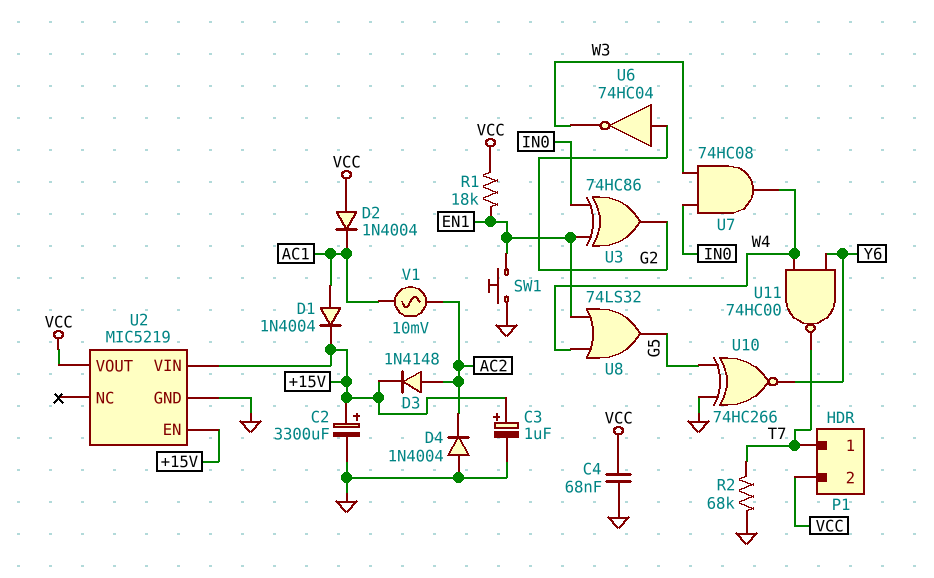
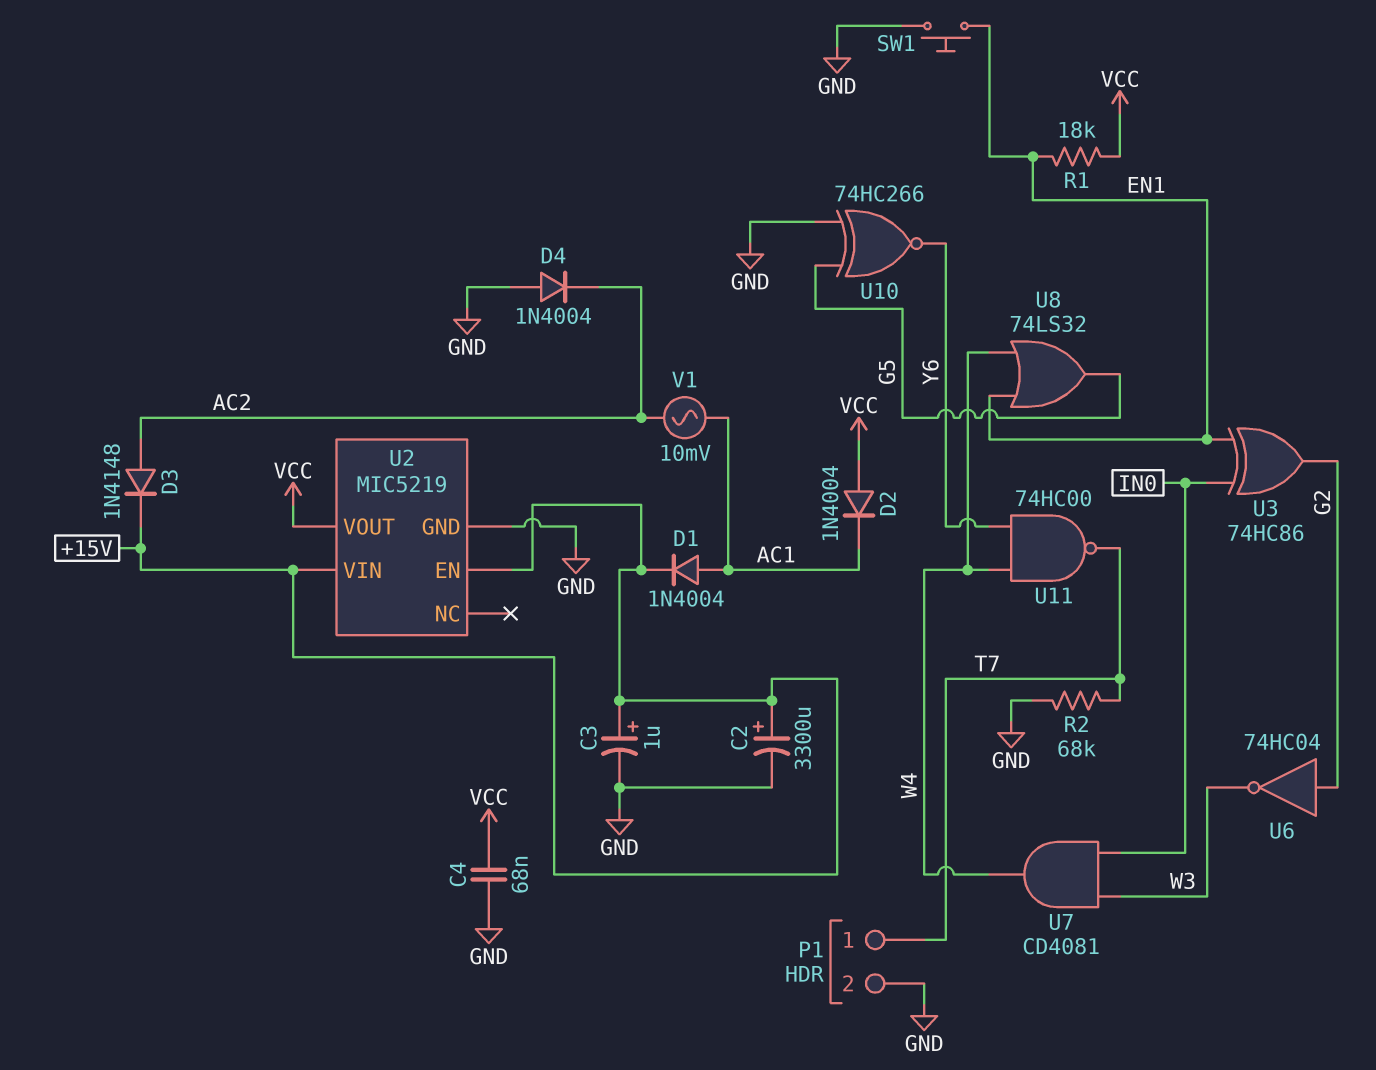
P1 pin 2: VCC -> GND
U7: AND 74HC08 (in IN0, in W3, out W4) -> AND CD4081 (in IN0, in W3, out W4)

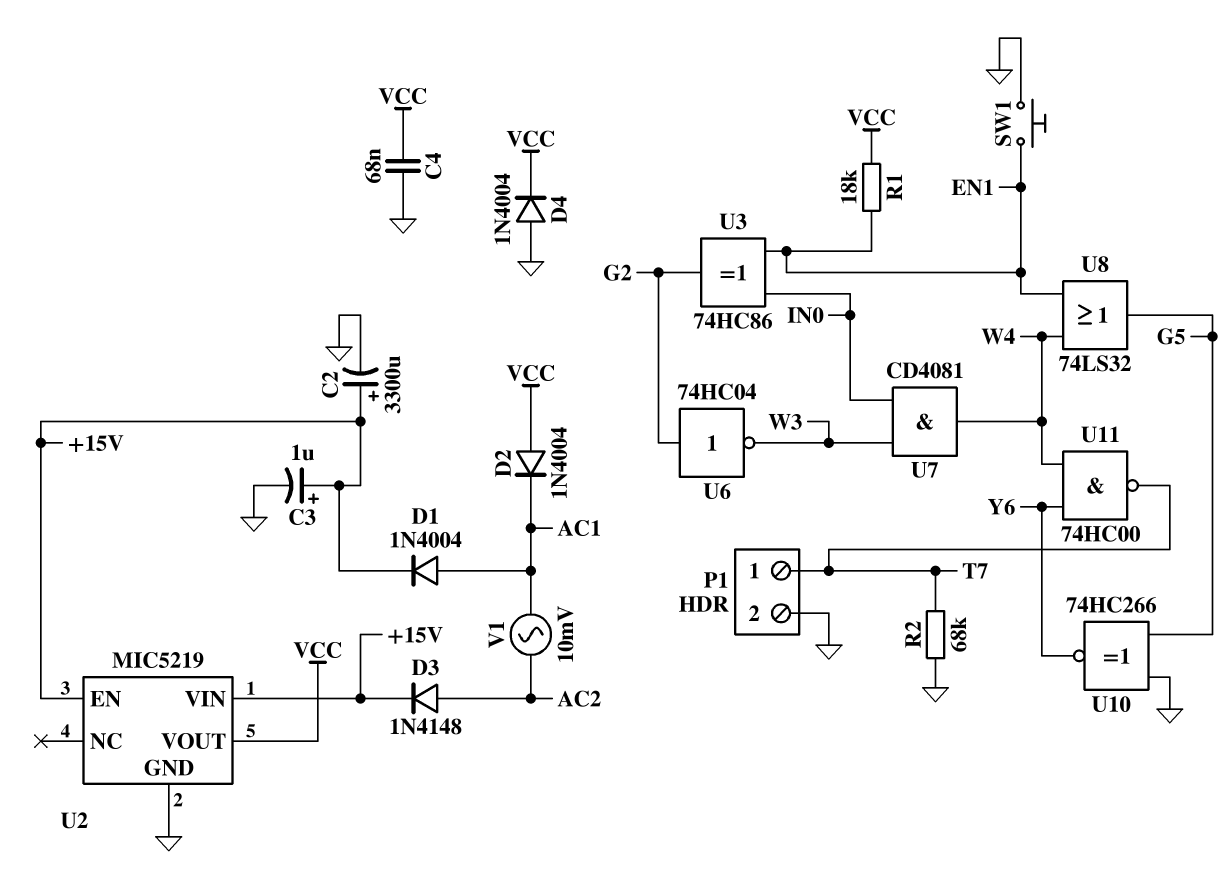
D4: diode 1N4004 (A GND, K AC2) -> diode 1N4004 (A GND, K VCC)

